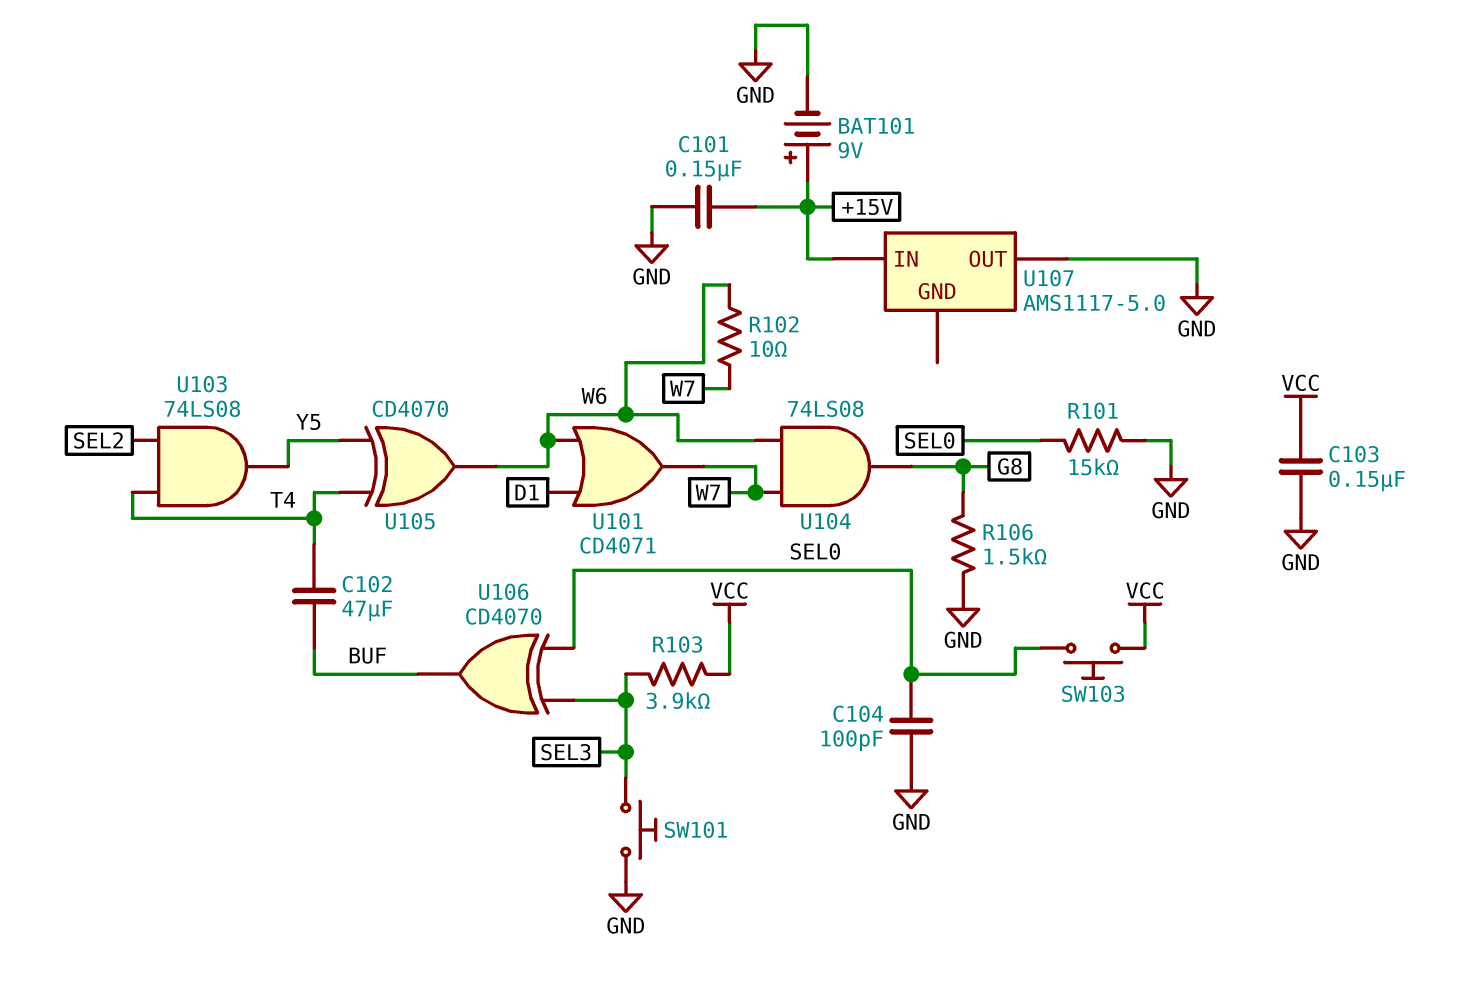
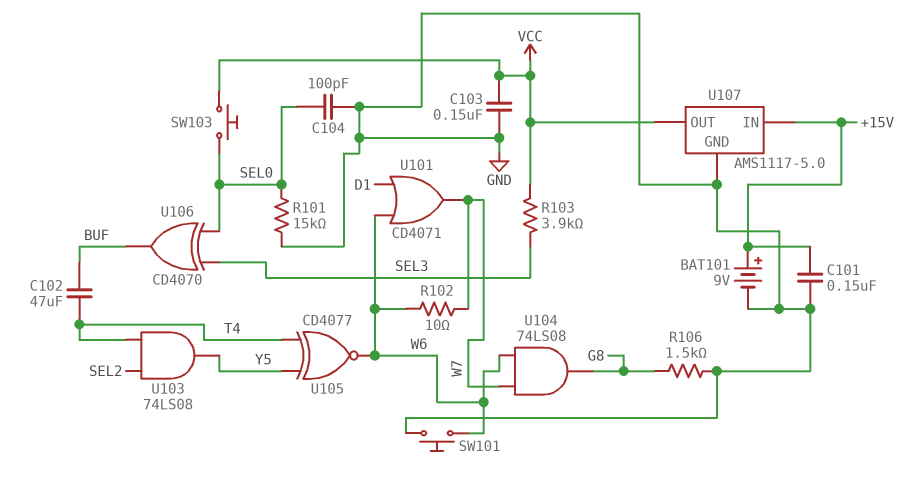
SW101: button (GND, SEL3) -> button (GND, W6)
U105: XOR CD4070 (in T4, in Y5, out W6) -> XNOR CD4077 (in T4, in Y5, out W6)
U107 pin GND: none -> GND
U107 pin OUT: GND -> VCC

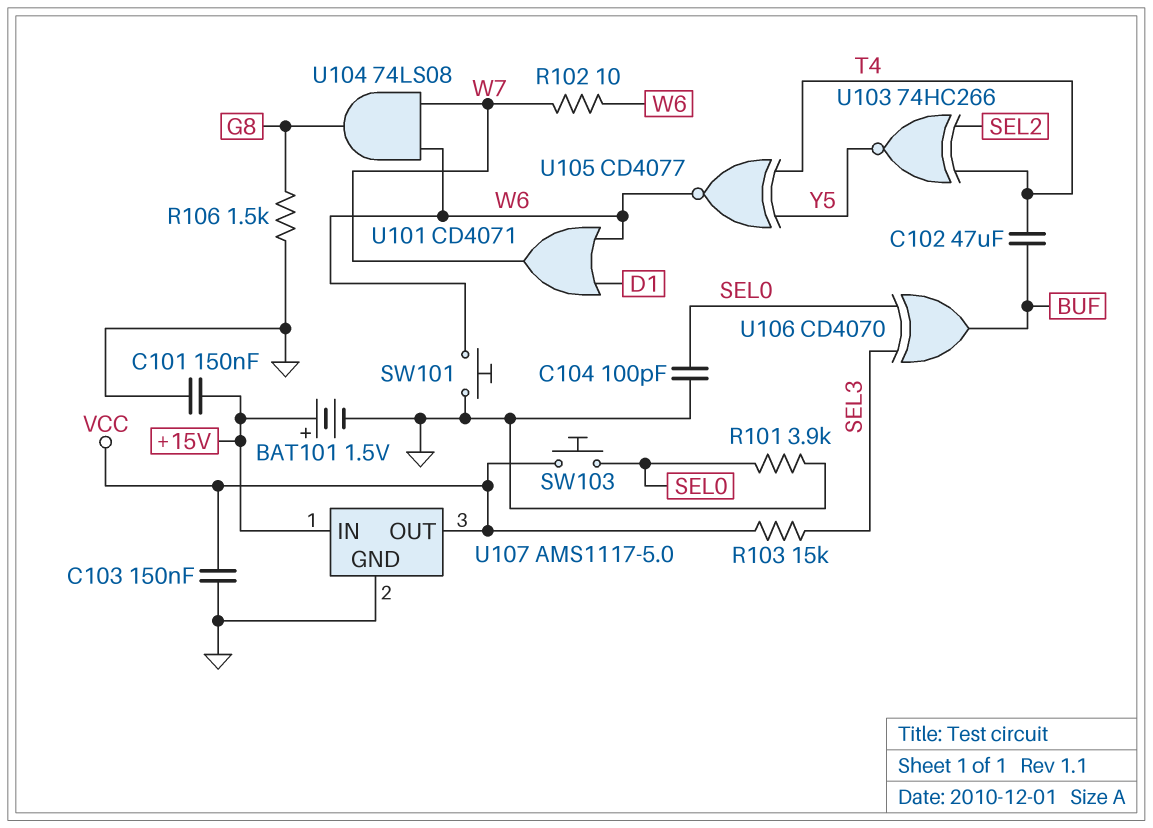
BAT101: 9V (plus +15V, minus GND) -> 1.5V (plus +15V, minus GND)
R101: 15k (GND, SEL0) -> 3.9k (GND, SEL0)
R103: 3.9k (SEL3, VCC) -> 15k (SEL3, VCC)
U103: AND 74LS08 (in SEL2, in T4, out Y5) -> XNOR 74HC266 (in SEL2, in T4, out Y5)

